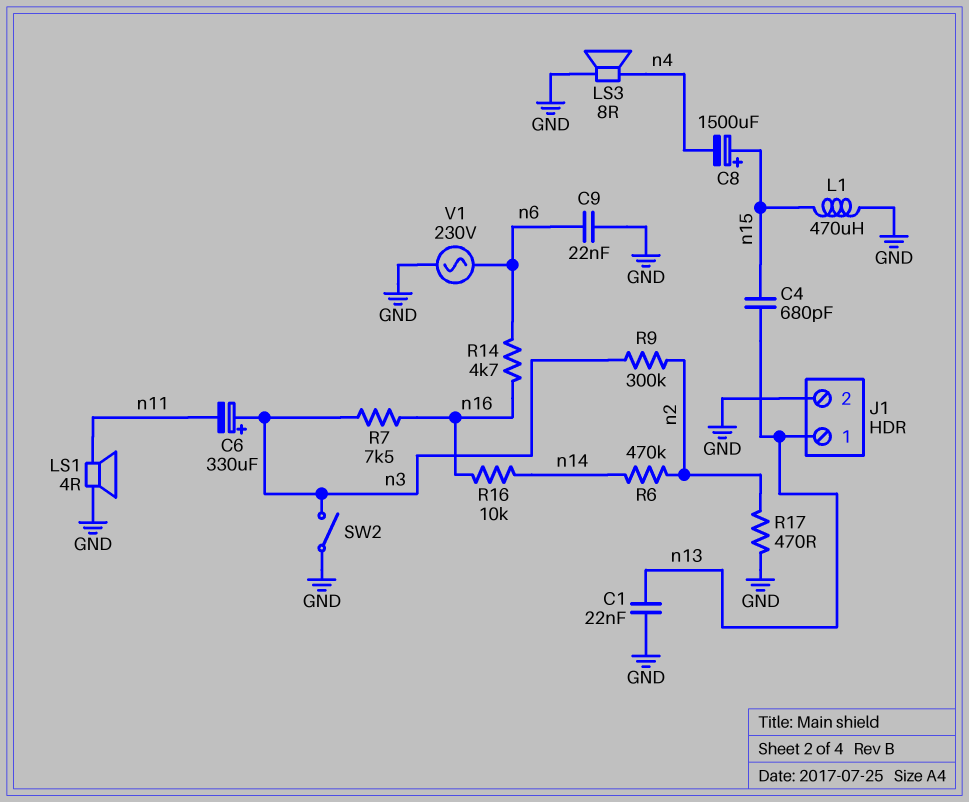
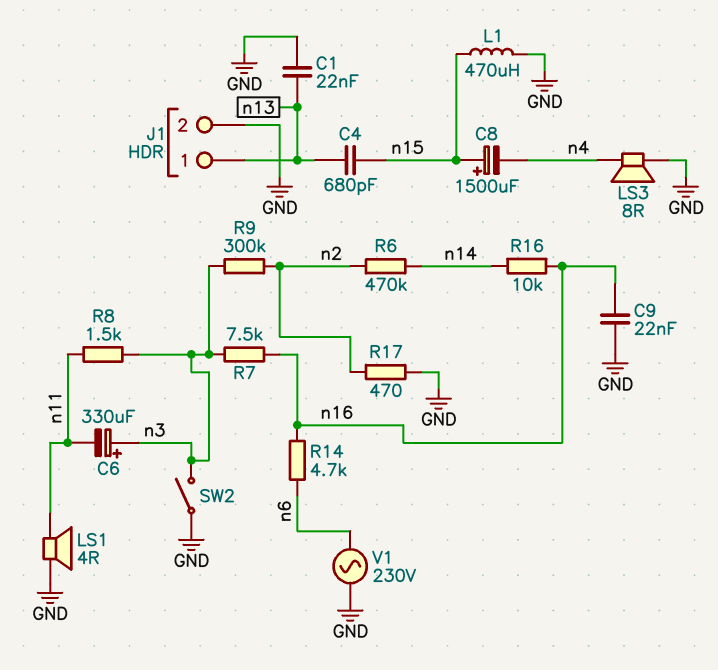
C9: 22nF (GND, n6) -> 22nF (GND, n16)
R8: none -> 1.5k (n3, n11)

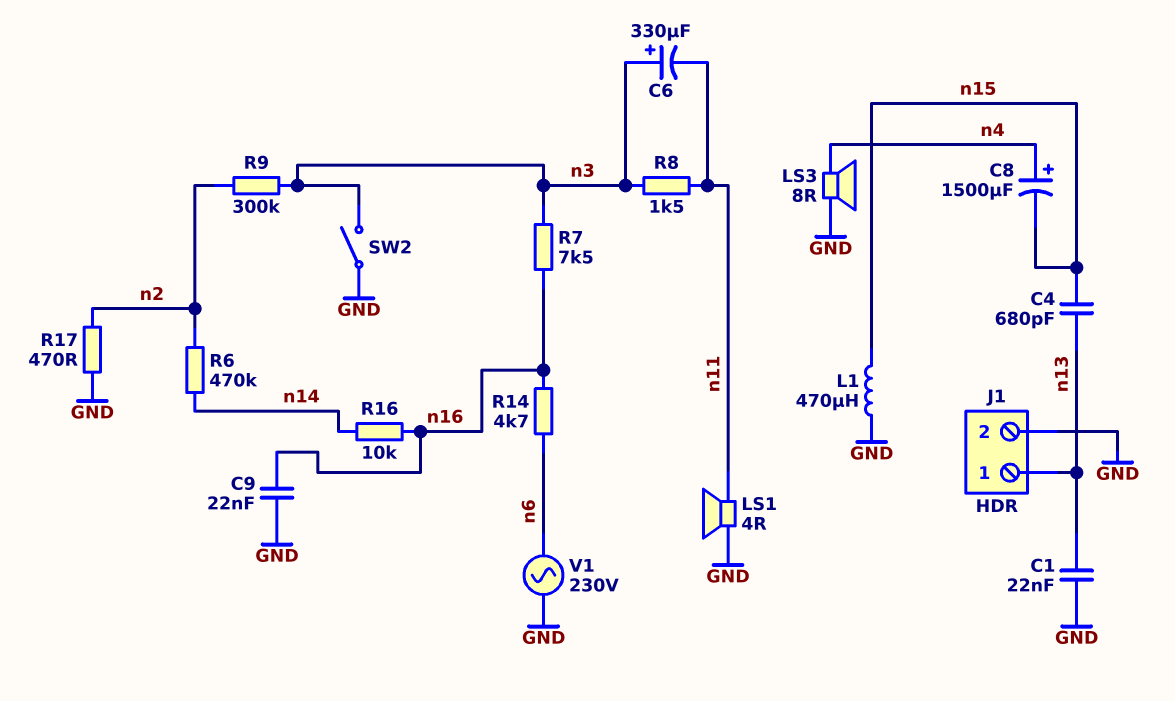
C8: 1500uF (plus n15, minus n4) -> 1500uF (plus n4, minus n15)

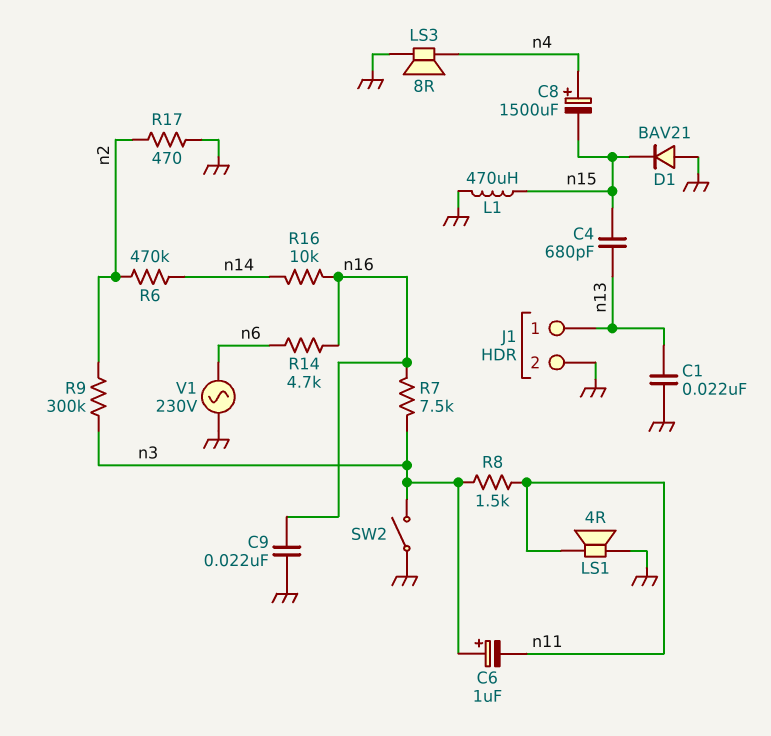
C6: 330uF (plus n3, minus n11) -> 1uF (plus n3, minus n11)
D1: none -> diode BAV21 (A GND, K n15)

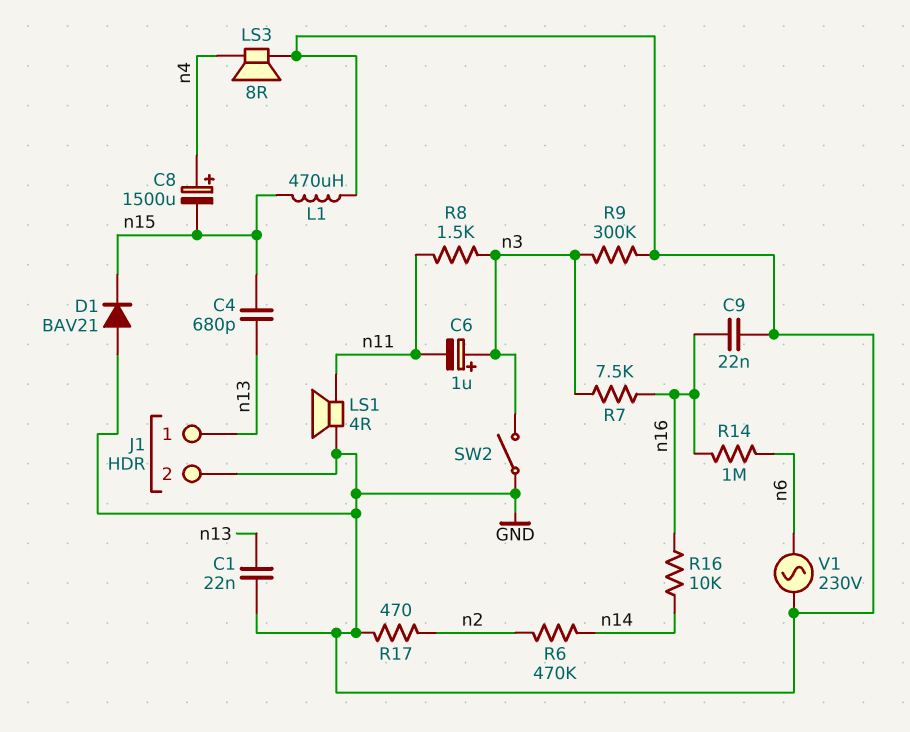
R9: 300k (n2, n3) -> 300k (GND, n3)
R14: 4.7k (n6, n16) -> 1M (n6, n16)

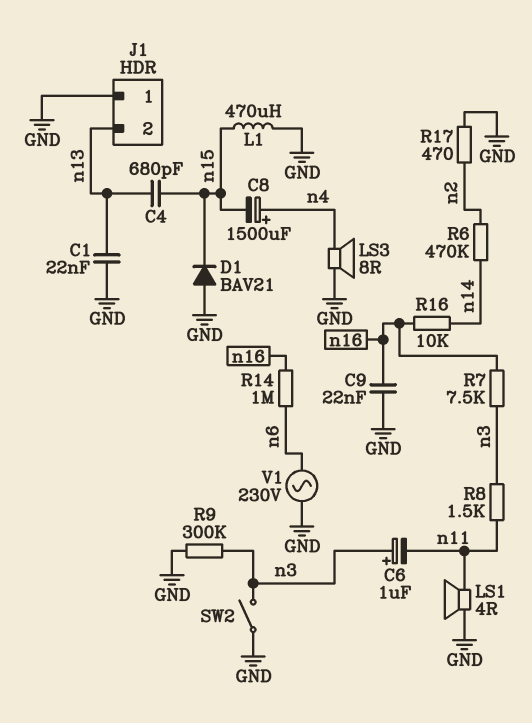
J1 pin 1: n13 -> GND
J1 pin 2: GND -> n13

